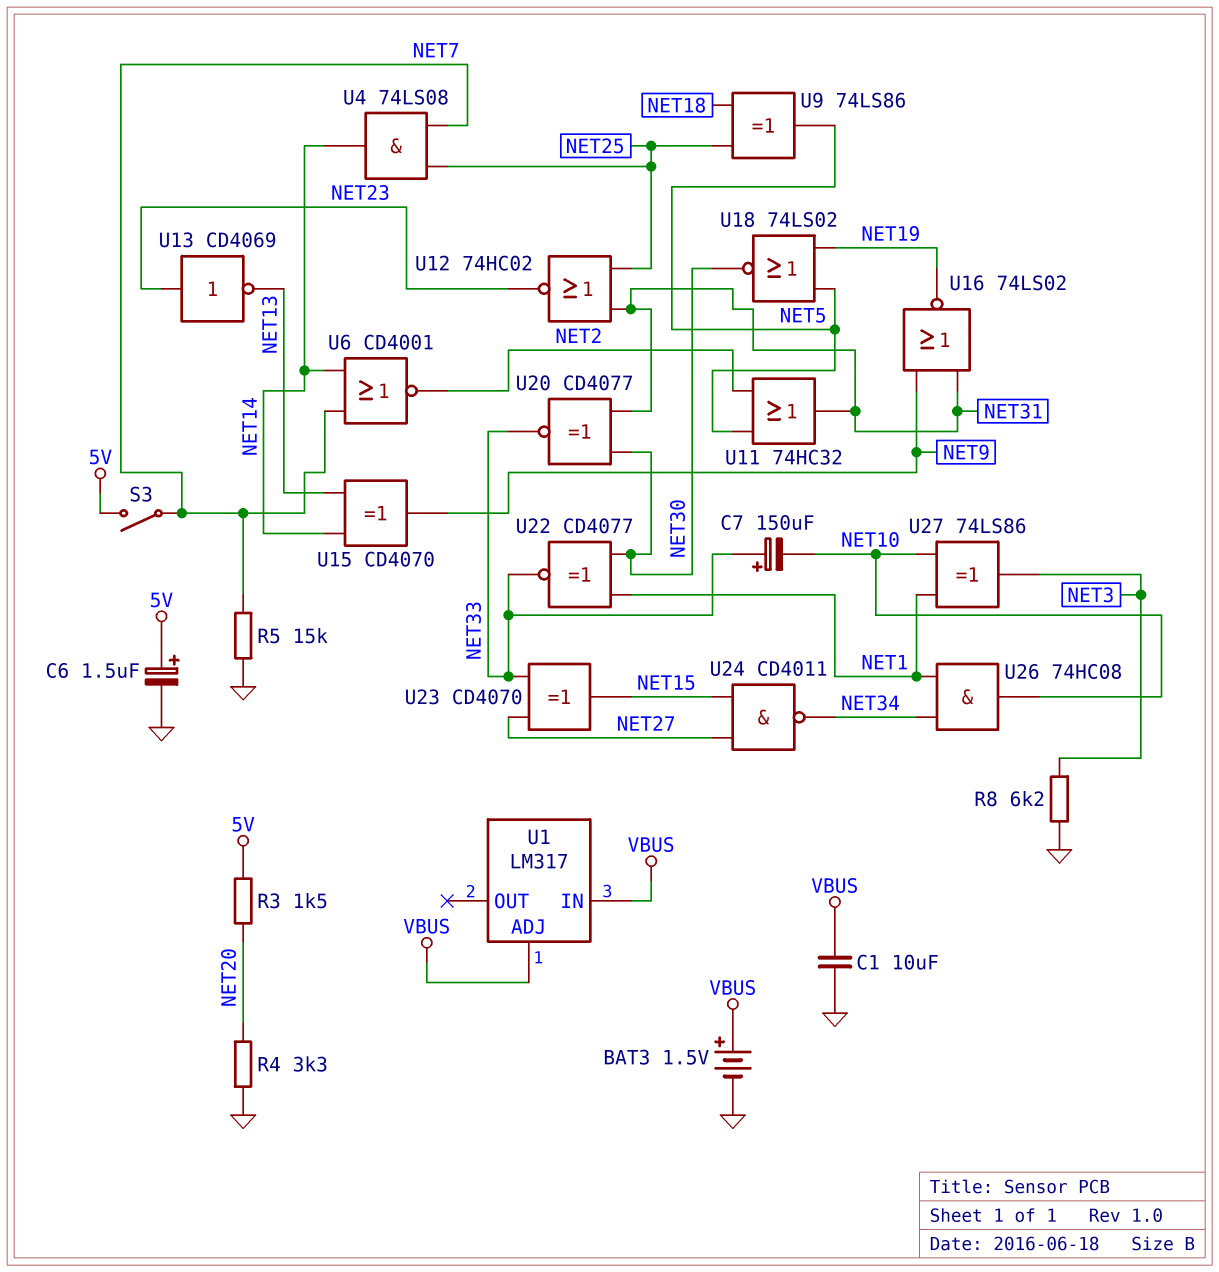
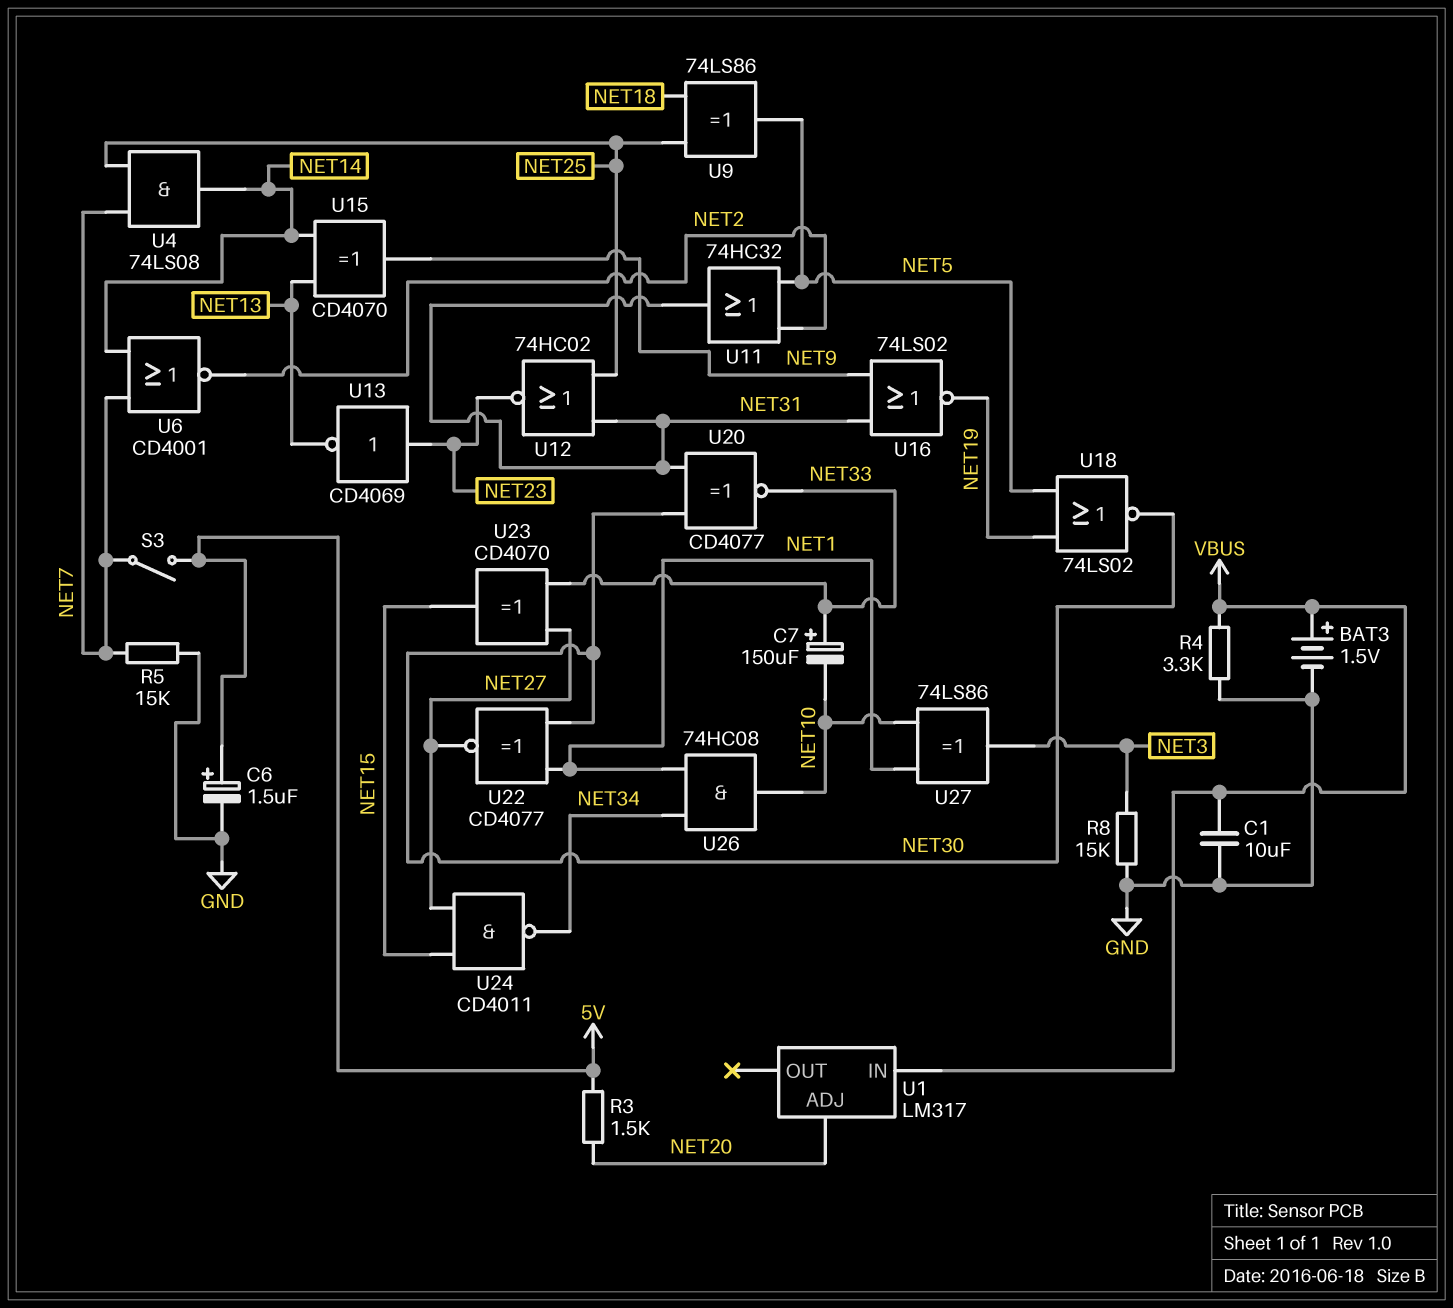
R4: 3.3k (GND, NET20) -> 3.3k (GND, VBUS)
R8: 6.2k (GND, NET3) -> 15k (GND, NET3)
U1 pin ADJ: VBUS -> NET20
U22: XNOR CD4077 (in NET1, in NET30, out NET33) -> XNOR CD4077 (in NET1, in NET30, out NET27)

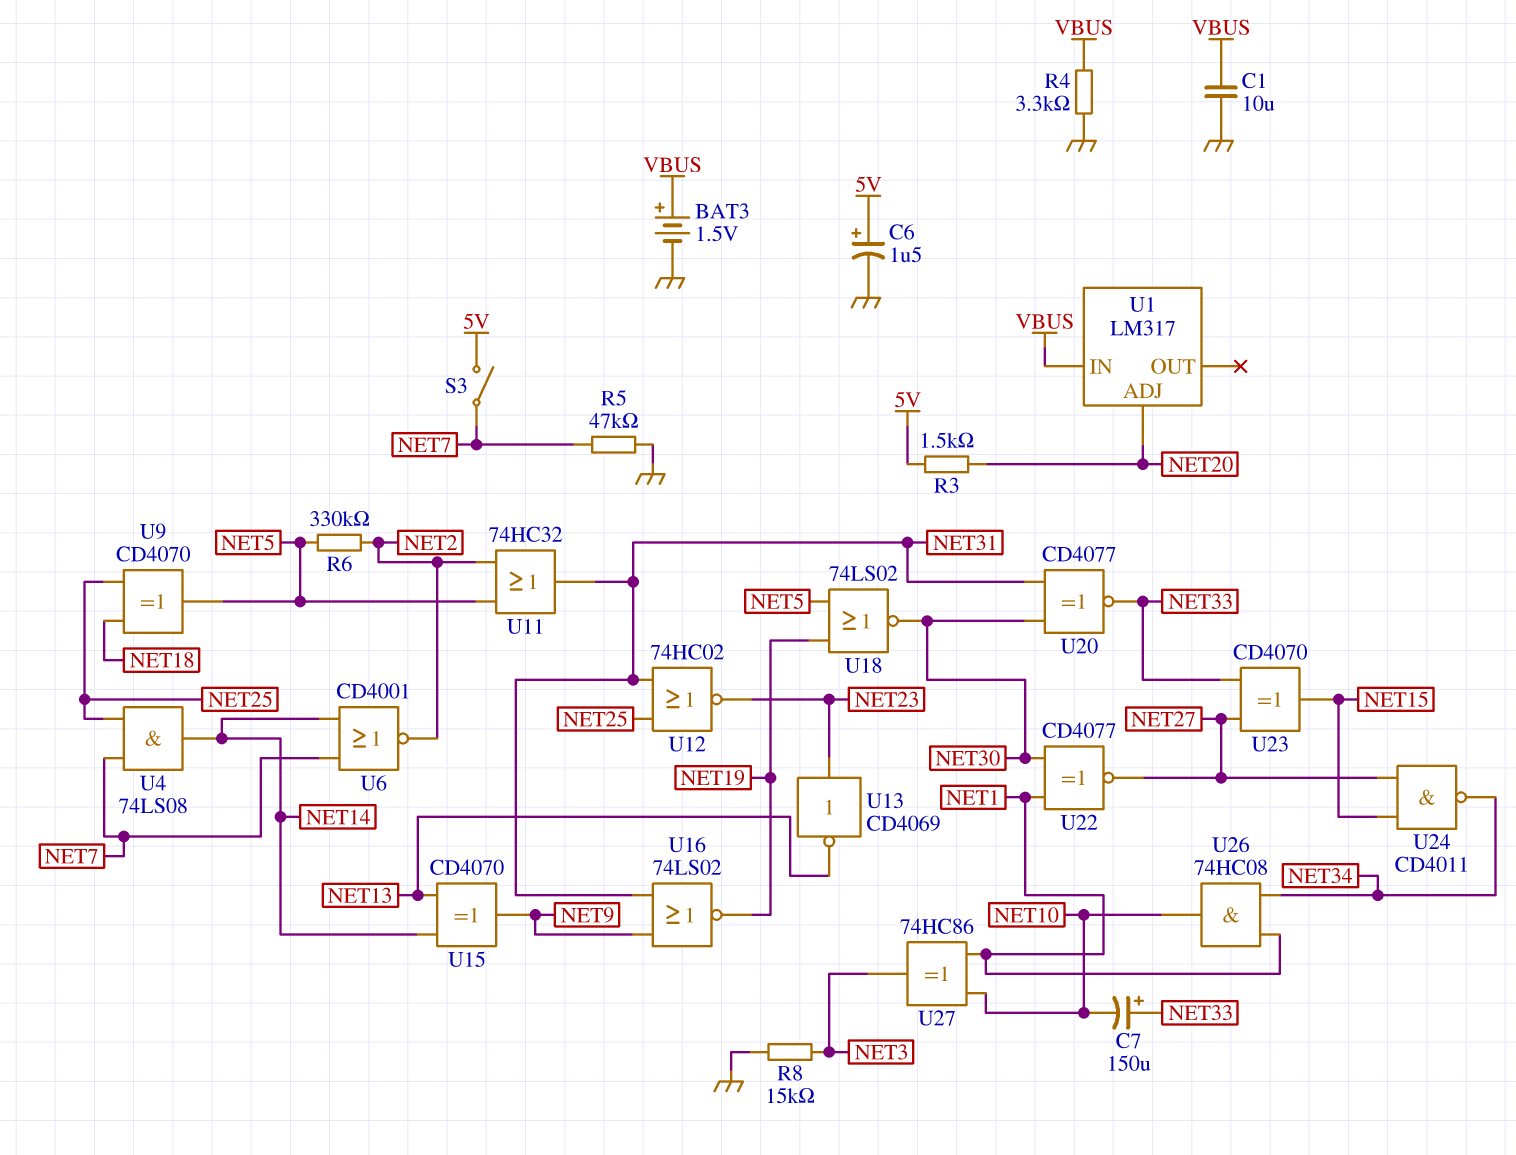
R5: 15k (GND, NET7) -> 47k (GND, NET7)
R6: none -> 330k (NET2, NET5)
U9: XOR 74LS86 (in NET18, in NET25, out NET5) -> XOR CD4070 (in NET18, in NET25, out NET5)
U27: XOR 74LS86 (in NET1, in NET10, out NET3) -> XOR 74HC86 (in NET1, in NET10, out NET3)

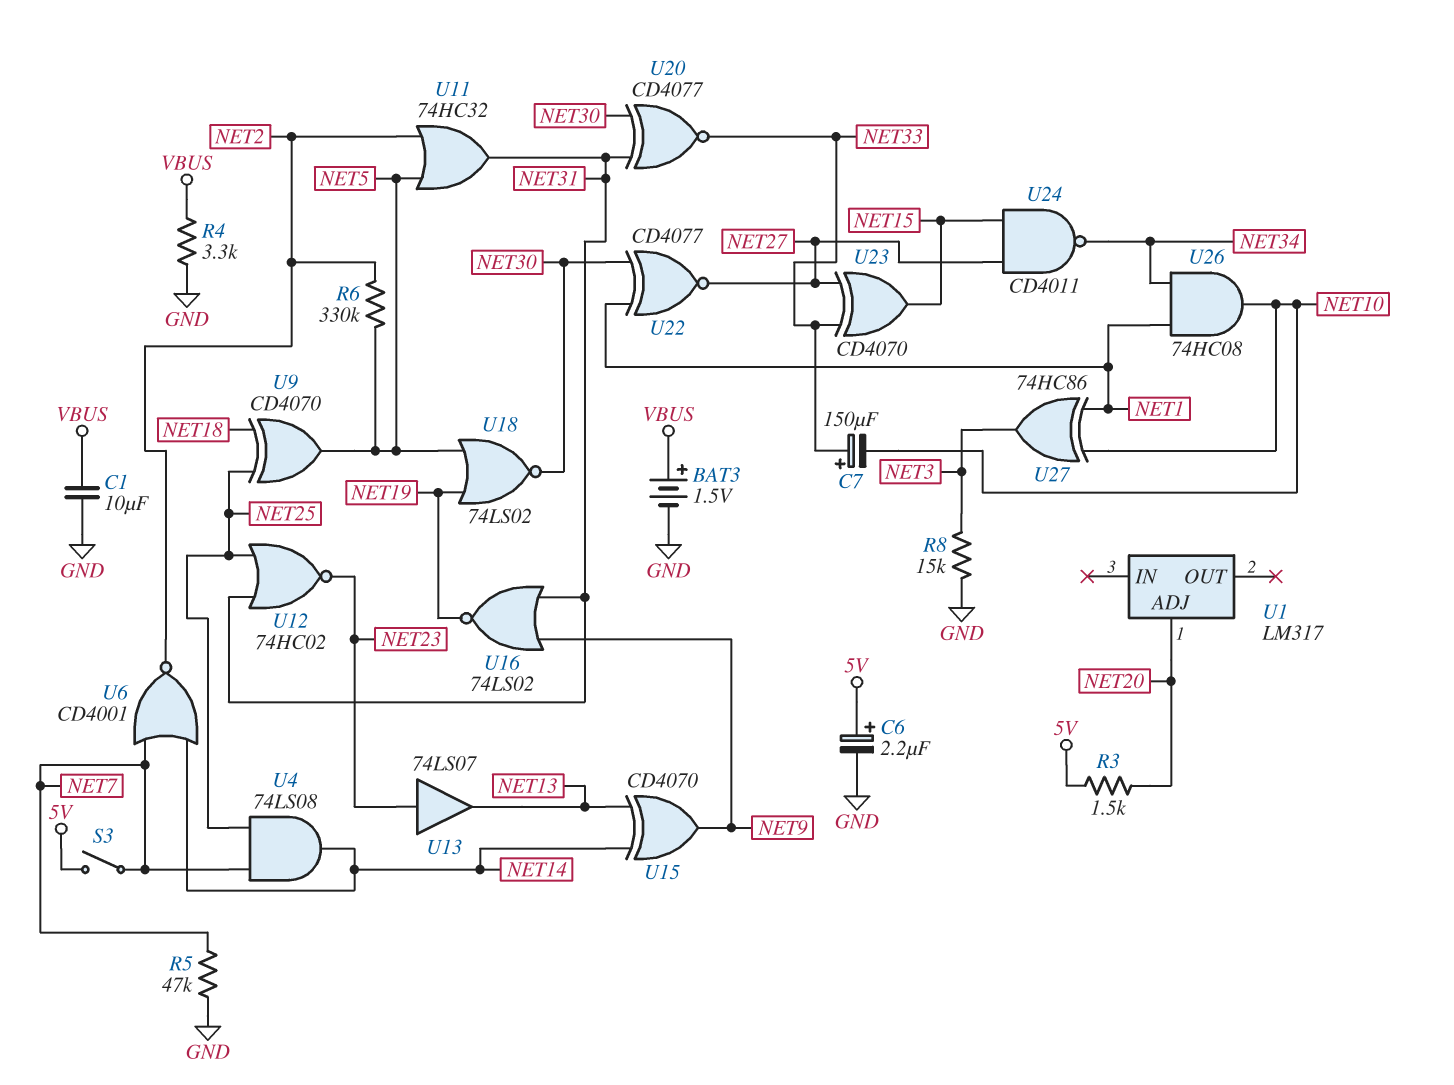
C6: 1.5uF (plus 5V, minus GND) -> 2.2uF (plus 5V, minus GND)
U1 pin IN: VBUS -> none
U13: NOT CD4069 (in NET23, out NET13) -> buffer 74LS07 (in NET23, out NET13)

